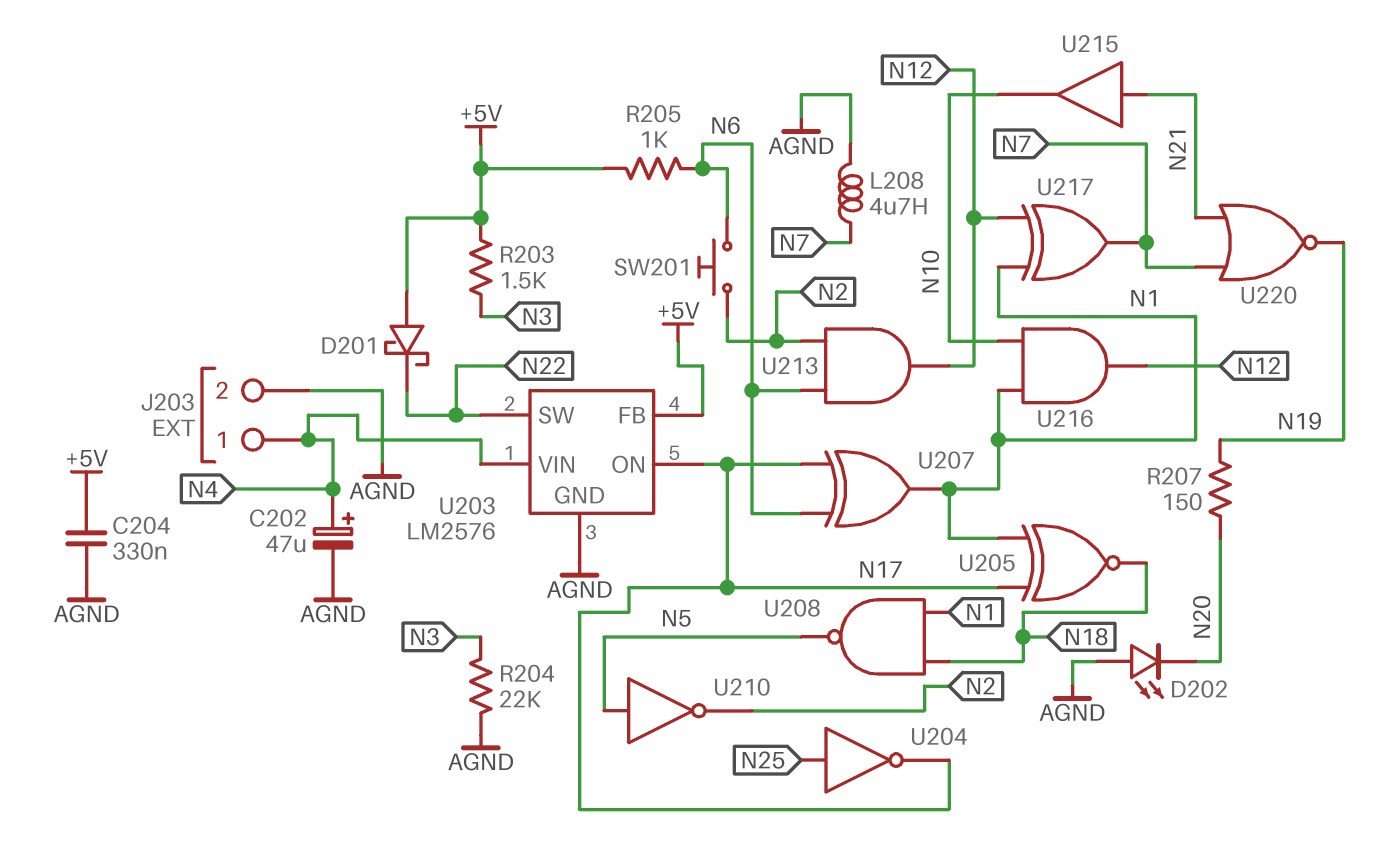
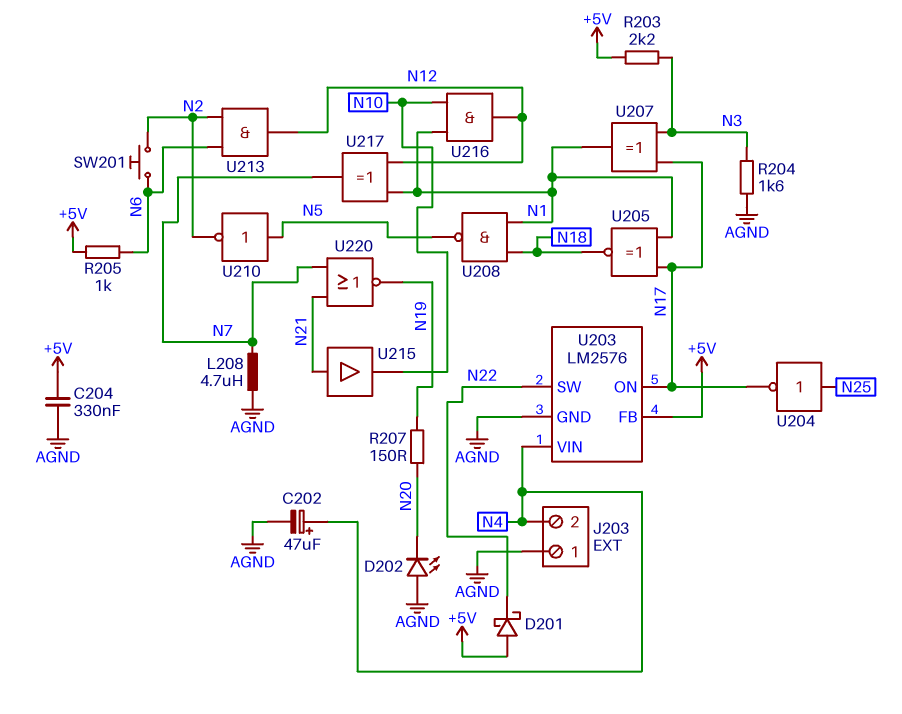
J203 pin 1: N4 -> AGND
J203 pin 2: AGND -> N4
R203: 1.5k (+5V, N3) -> 2.2k (+5V, N3)
R204: 22k (AGND, N3) -> 1.6k (AGND, N3)
U207: XOR (in N6, in N17, out N1) -> XOR (in N3, in N17, out N1)

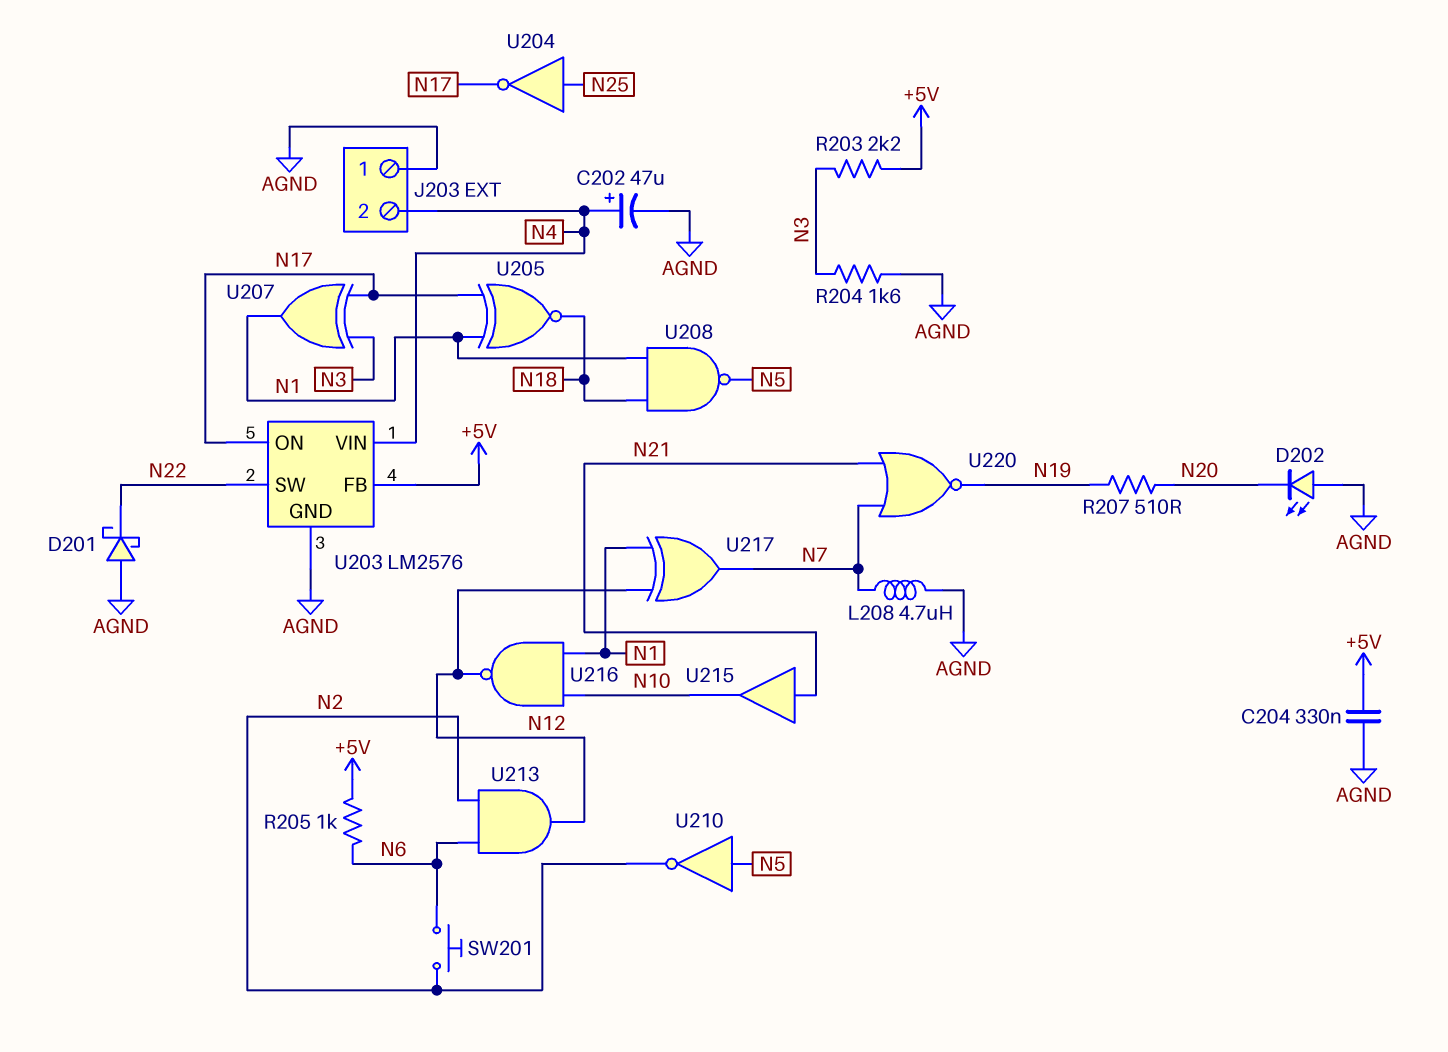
D201: schottky (A +5V, K N22) -> schottky (A AGND, K N22)
R207: 150 (N19, N20) -> 510 (N19, N20)
U216: AND (in N1, in N10, out N12) -> NAND (in N1, in N10, out N12)

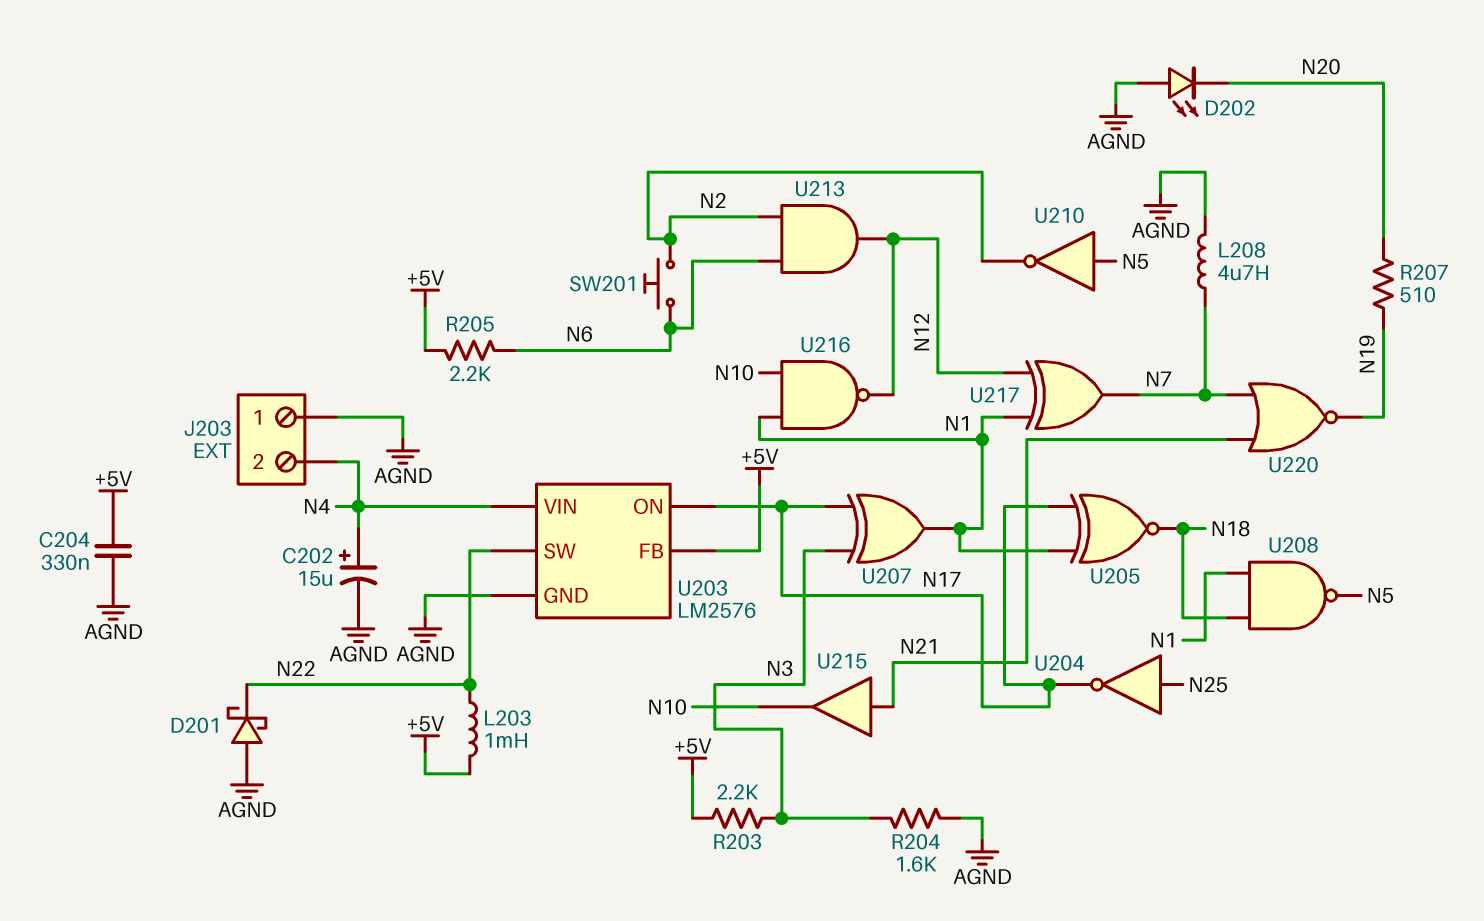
C202: 47uF (plus N4, minus AGND) -> 15uF (plus N4, minus AGND)
L203: none -> 1mH (+5V, N22)
R205: 1k (+5V, N6) -> 2.2k (+5V, N6)

